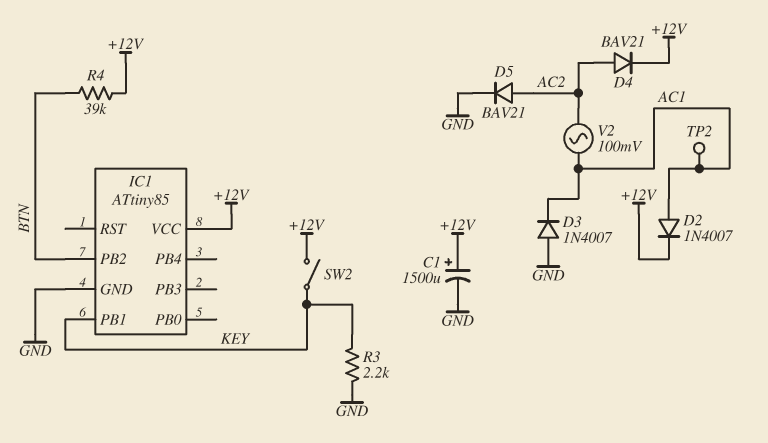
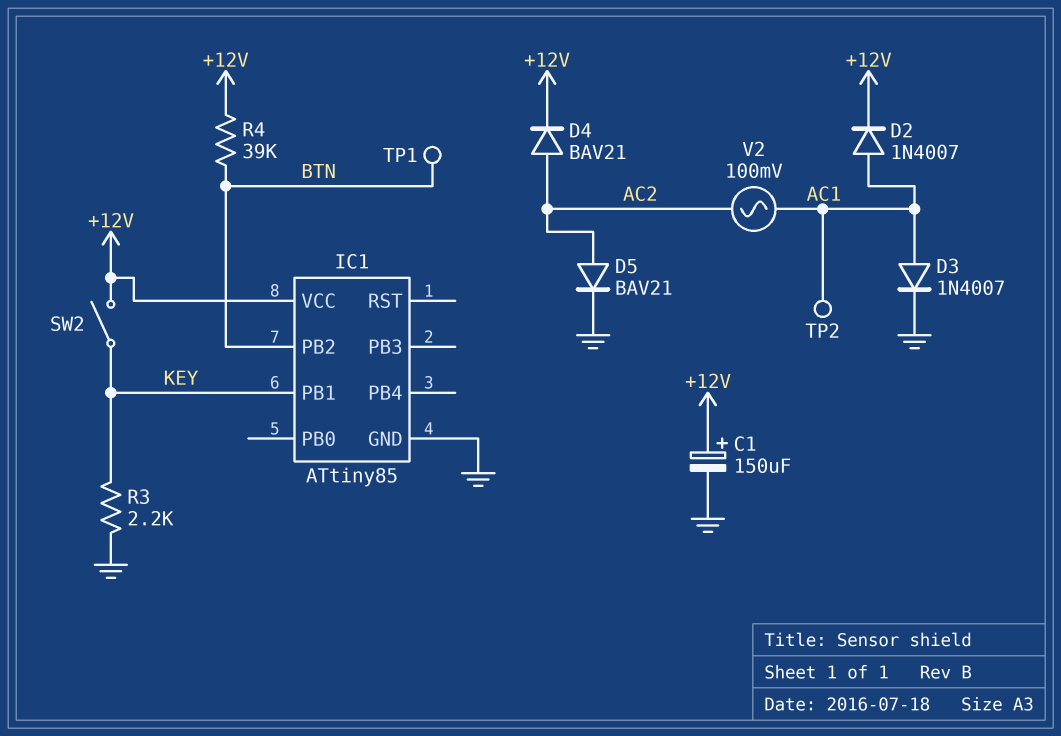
C1: 1500uF (plus +12V, minus GND) -> 150uF (plus +12V, minus GND)
D3: diode 1N4007 (A GND, K AC1) -> diode 1N4007 (A AC1, K GND)
TP1: none -> test point (BTN)

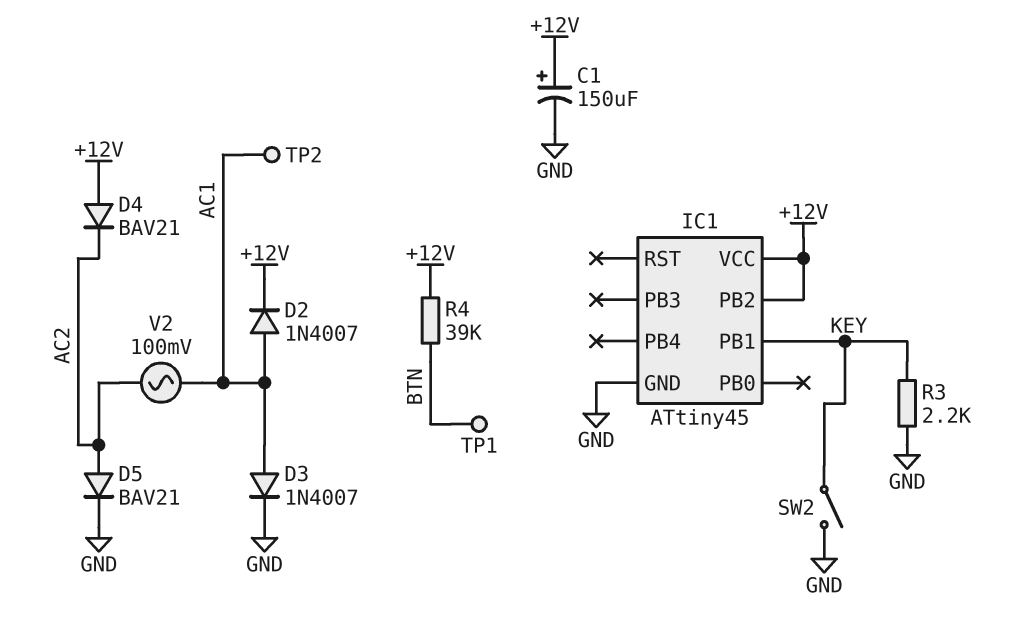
D4: diode BAV21 (A AC2, K +12V) -> diode BAV21 (A +12V, K AC2)
IC1: ATtiny85 -> ATtiny45
IC1 pin PB2: BTN -> +12V
SW2: switch (+12V, KEY) -> switch (GND, KEY)

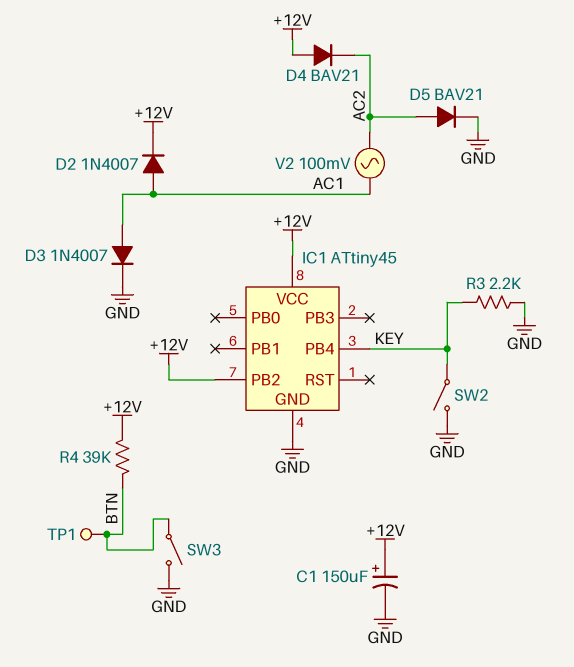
IC1 pin PB1: KEY -> none
IC1 pin PB4: none -> KEY
SW3: none -> switch (BTN, GND)
TP2: test point (AC1) -> none

